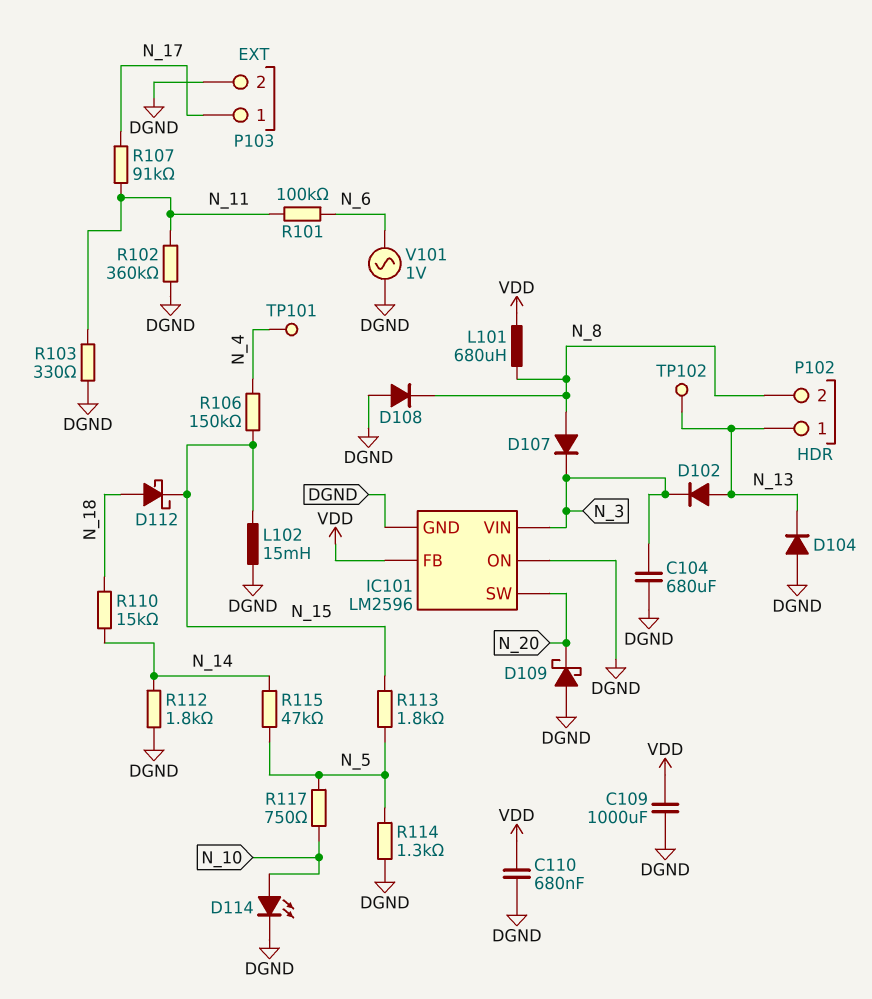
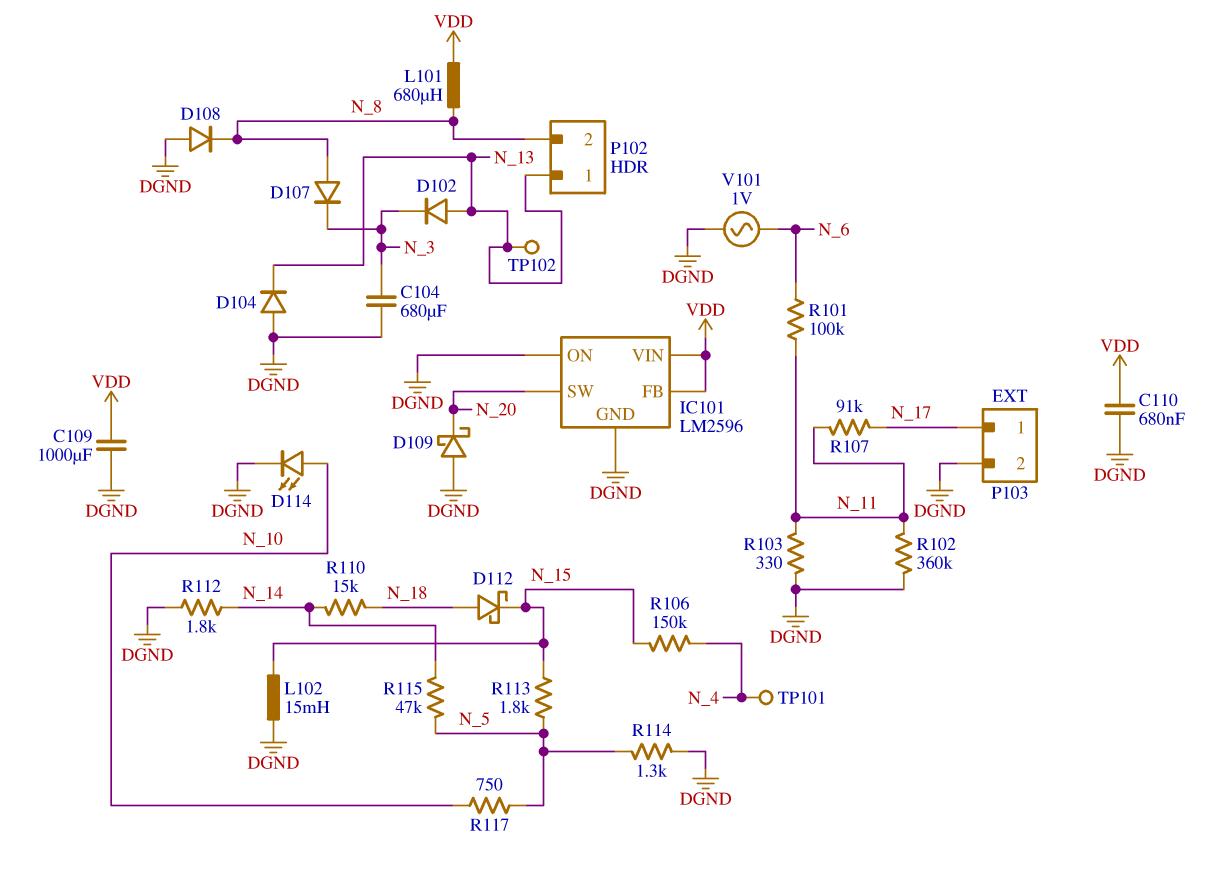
IC101 pin VIN: N_3 -> VDD

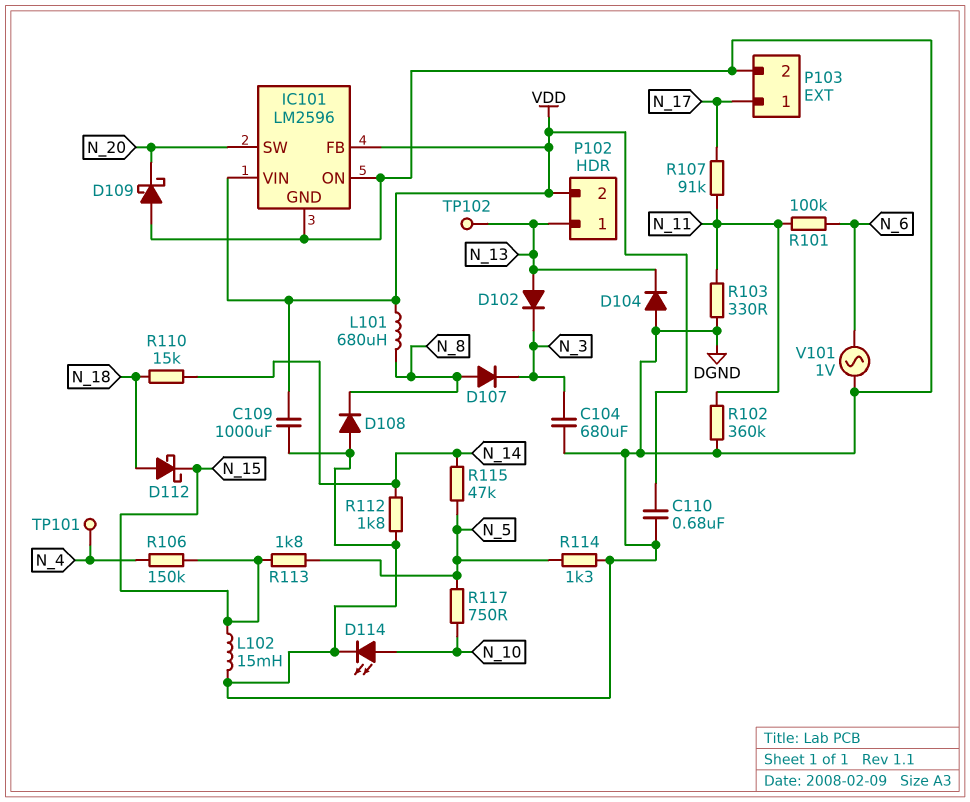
P102 pin 2: N_8 -> VDD

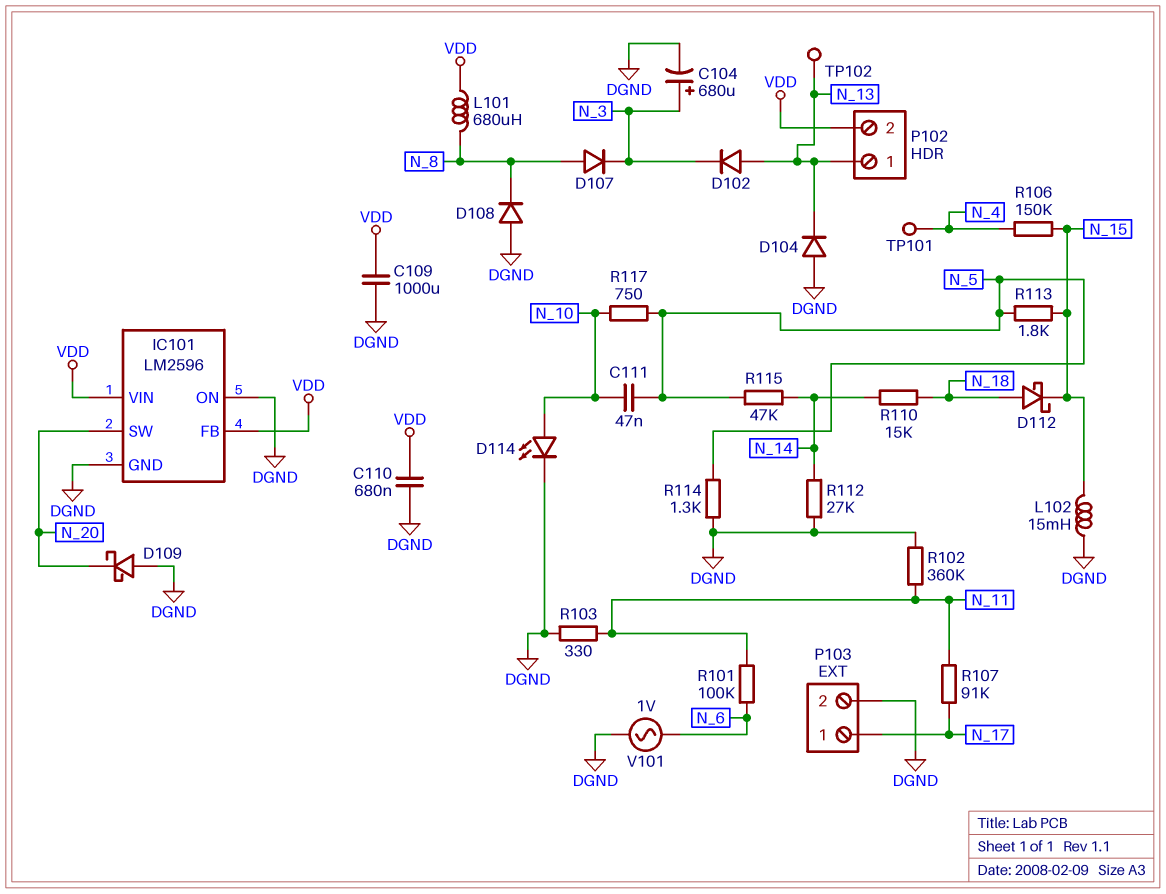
C104: 680uF (DGND, N_3) -> 680uF (plus N_3, minus DGND)
C111: none -> 47nF (N_5, N_10)
R112: 1.8k (DGND, N_14) -> 27k (DGND, N_14)

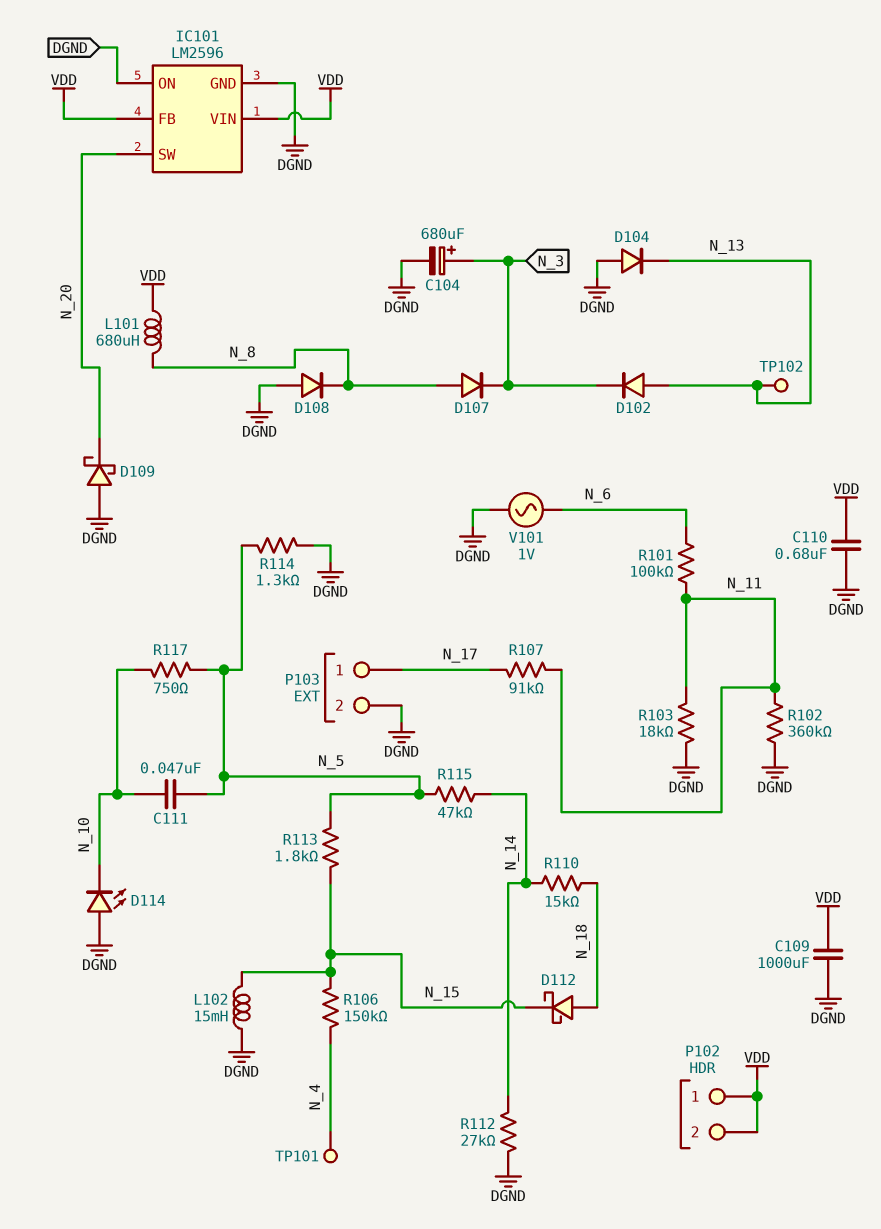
D114: LED (A N_10, K DGND) -> LED (A DGND, K N_10)
P102 pin 1: N_13 -> VDD
R103: 330 (DGND, N_11) -> 18k (DGND, N_11)

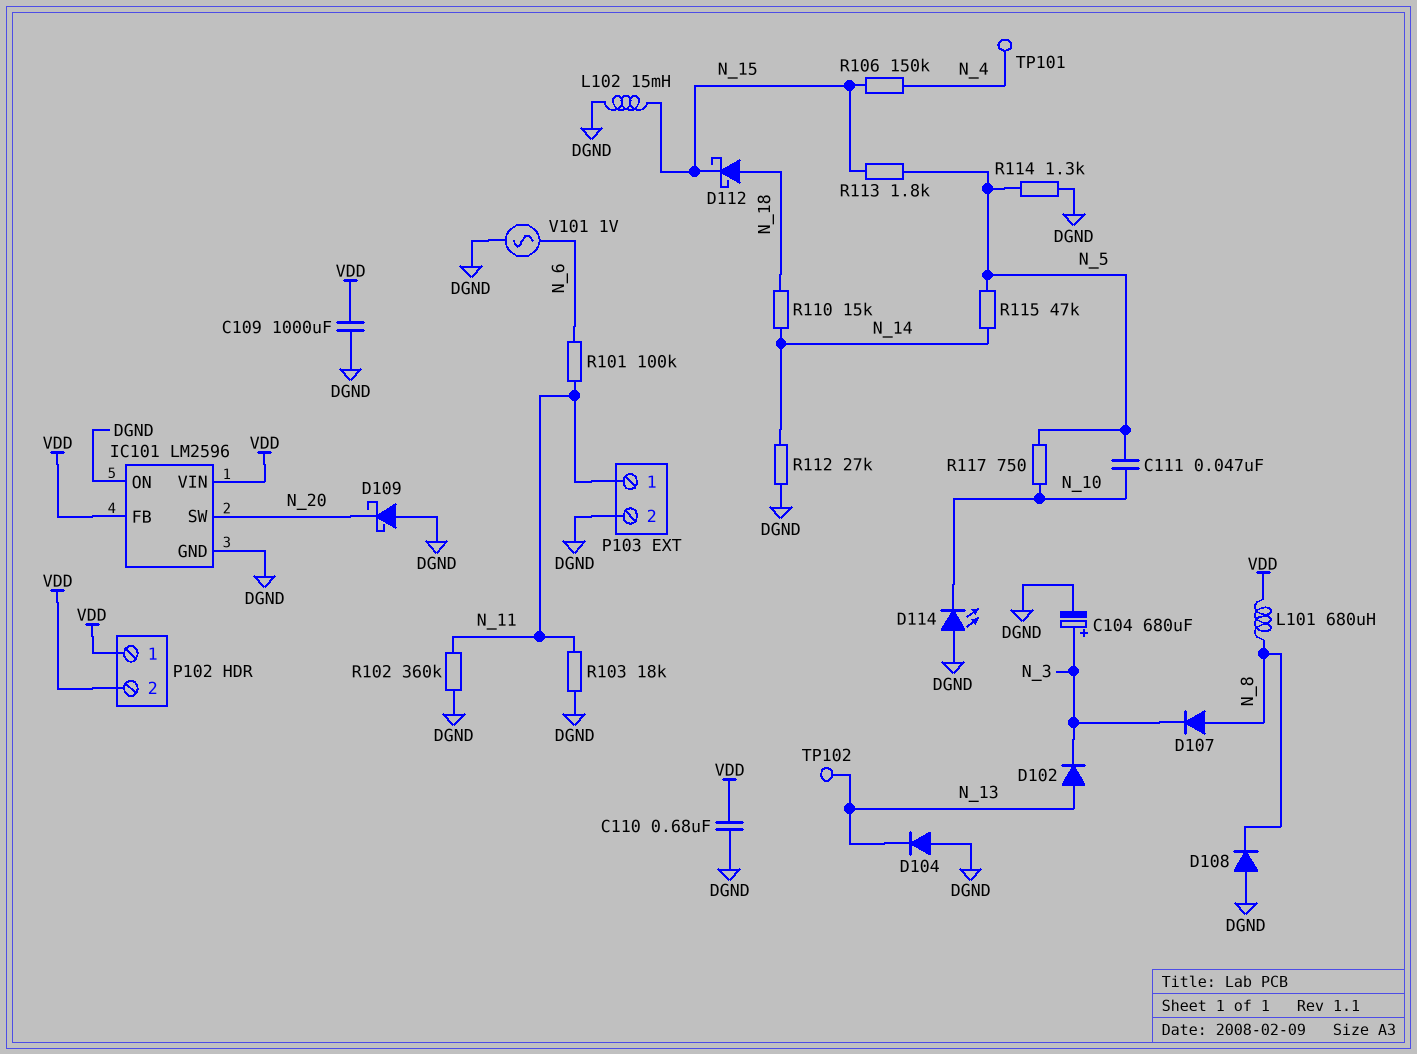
P103 pin 1: N_17 -> N_11
R107: 91k (N_11, N_17) -> none

